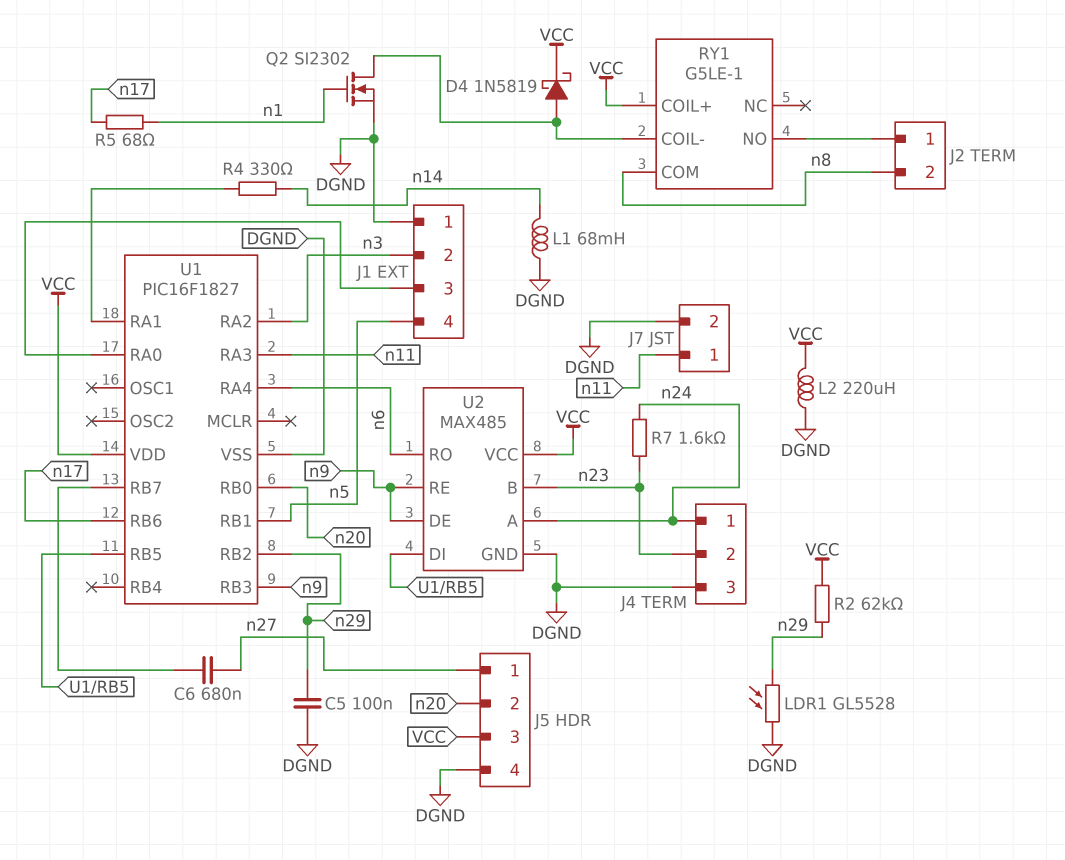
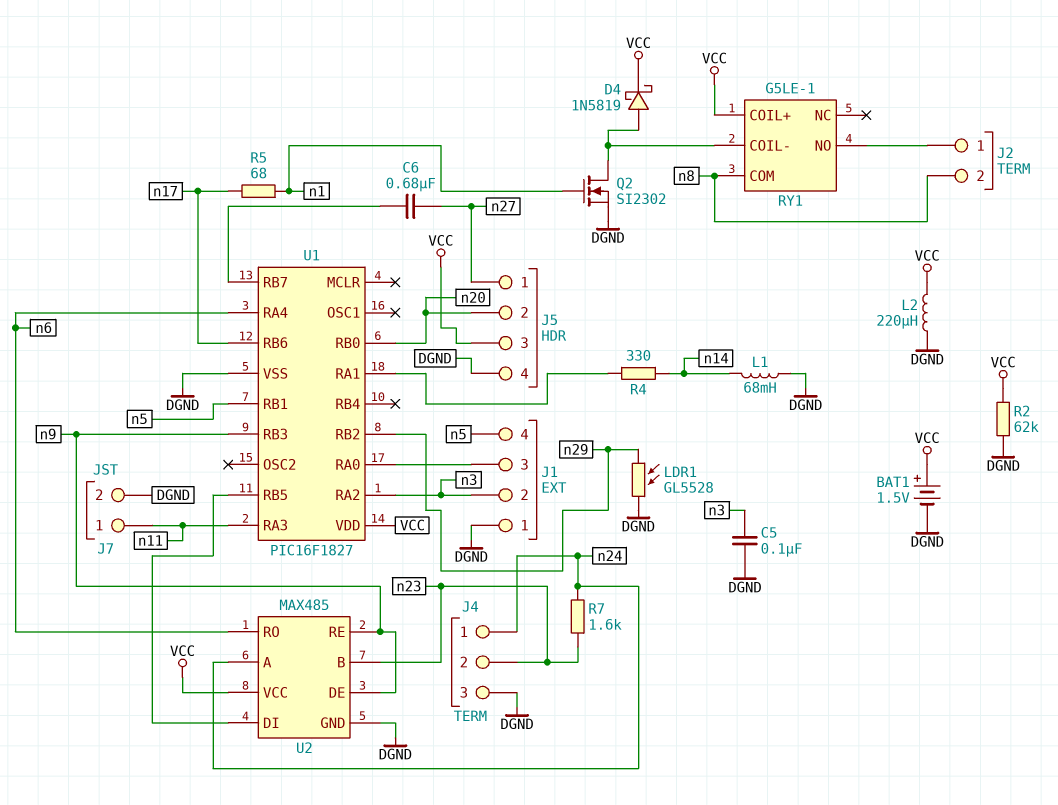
BAT1: none -> 1.5V (plus VCC, minus DGND)
C5: 100nF (DGND, n29) -> 100nF (DGND, n3)
R2: 62k (VCC, n29) -> 62k (DGND, VCC)

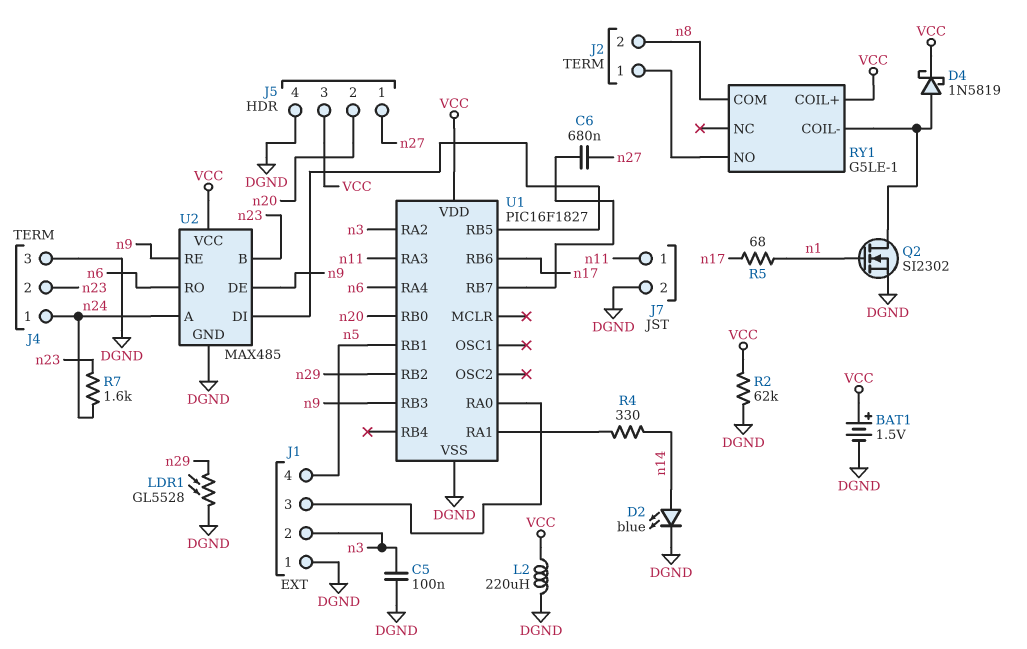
D2: none -> LED blue (A n14, K DGND)
L1: 68mH (DGND, n14) -> none

